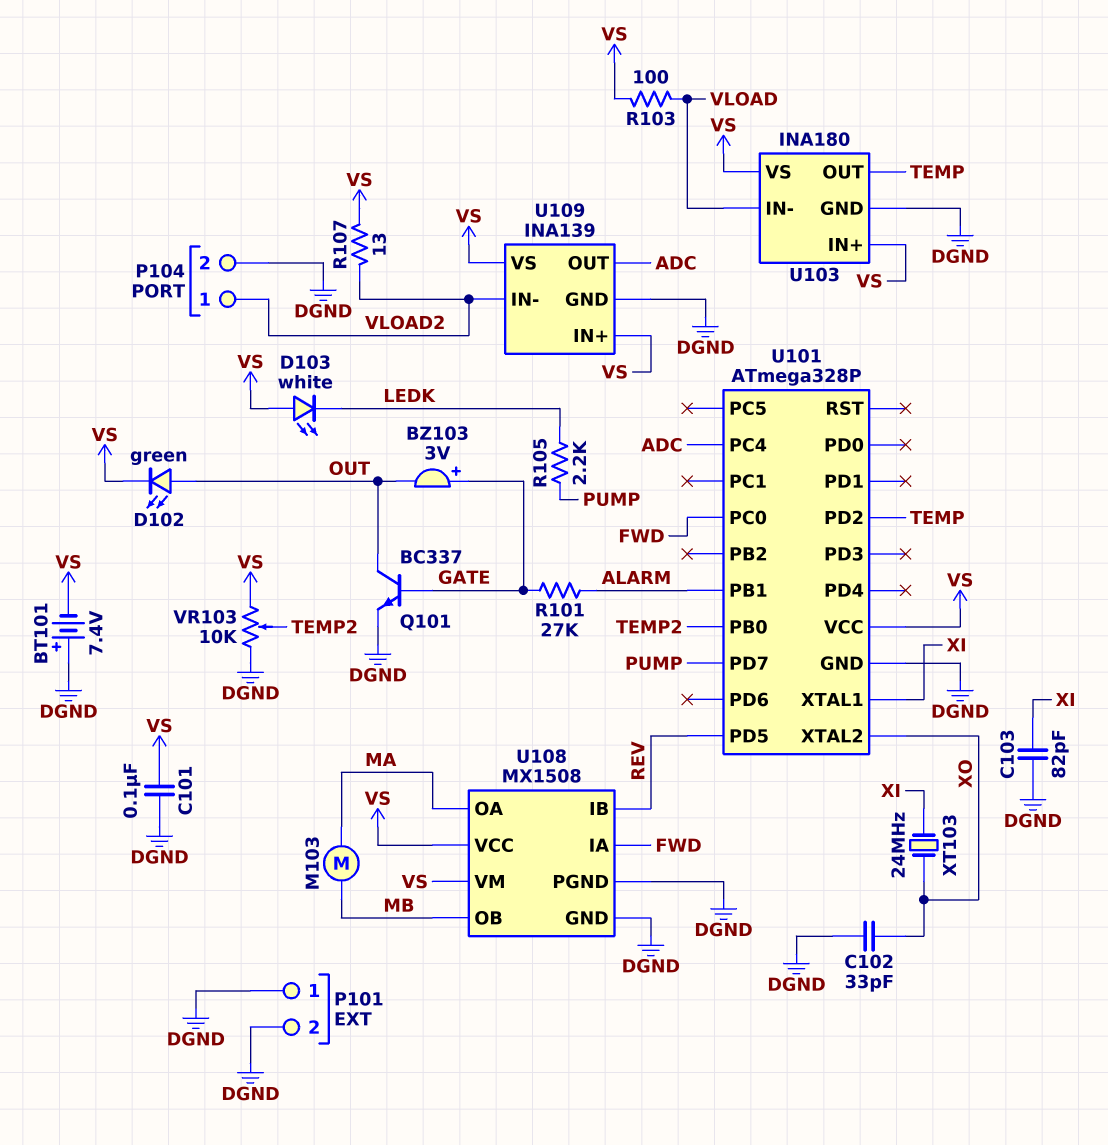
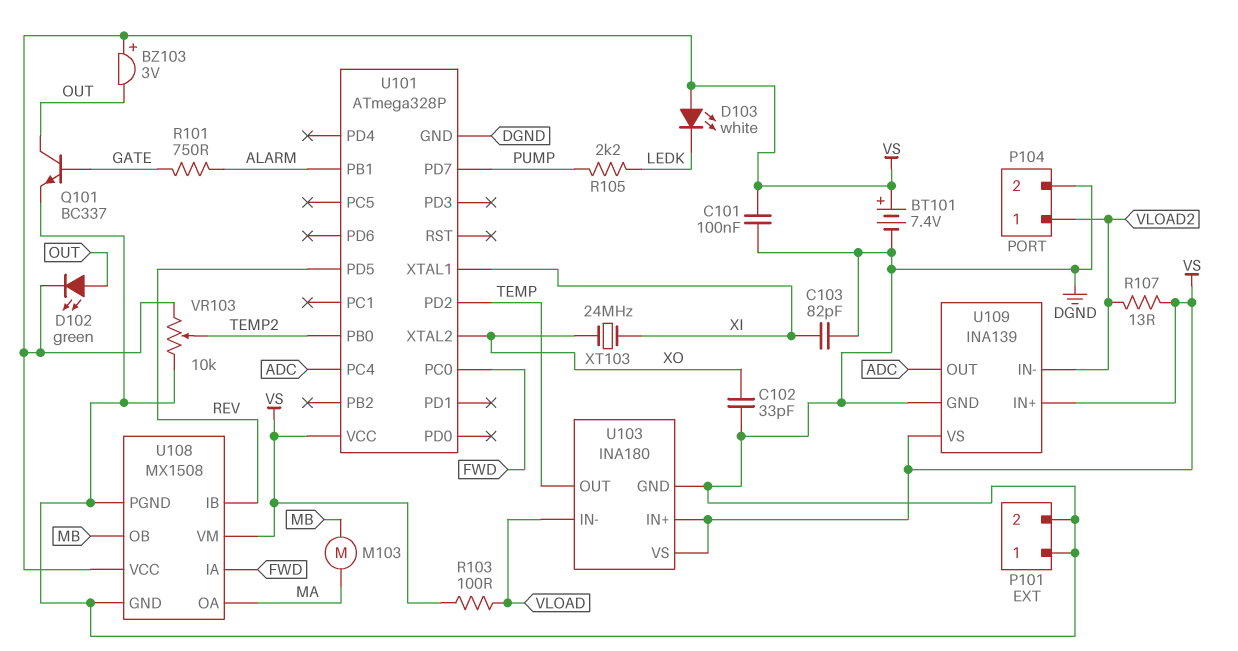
BT101: 7.4V (plus DGND, minus VS) -> 7.4V (plus VS, minus DGND)
BZ103: buzzer 3V (plus GATE, minus OUT) -> buzzer 3V (plus VS, minus OUT)
R101: 27k (ALARM, GATE) -> 750 (ALARM, GATE)

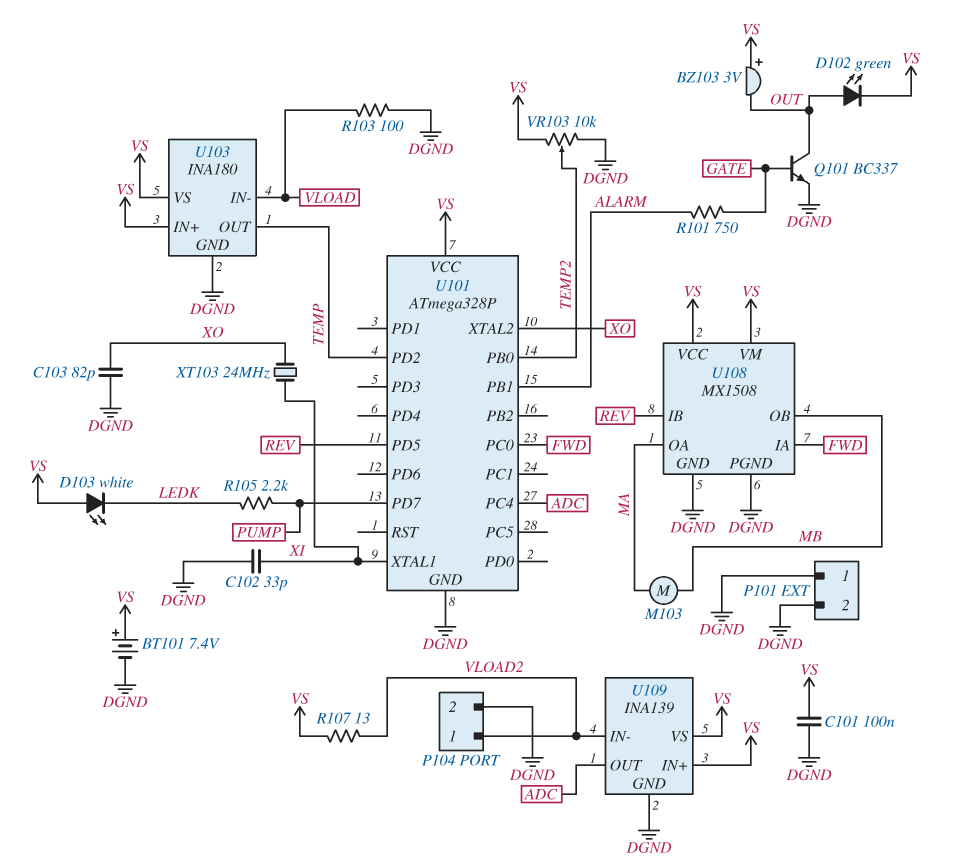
C102: 33pF (DGND, XO) -> 33pF (DGND, XI)
C103: 82pF (DGND, XI) -> 82pF (DGND, XO)
R103: 100 (VLOAD, VS) -> 100 (DGND, VLOAD)

